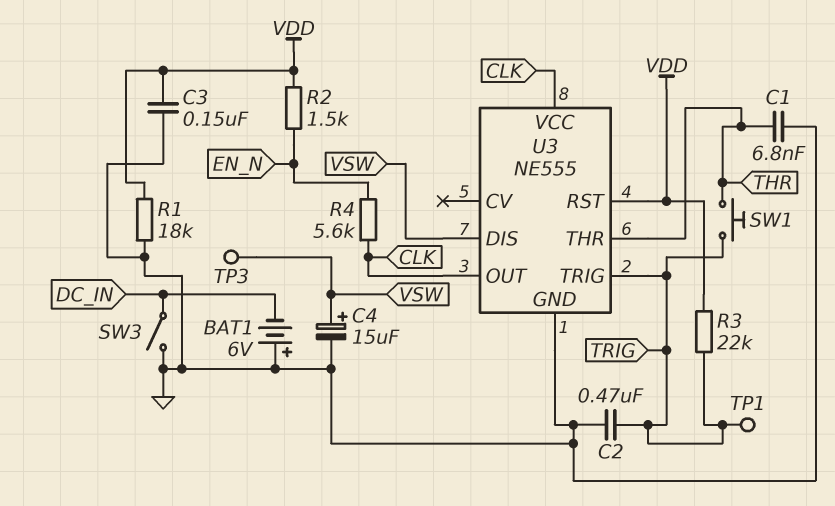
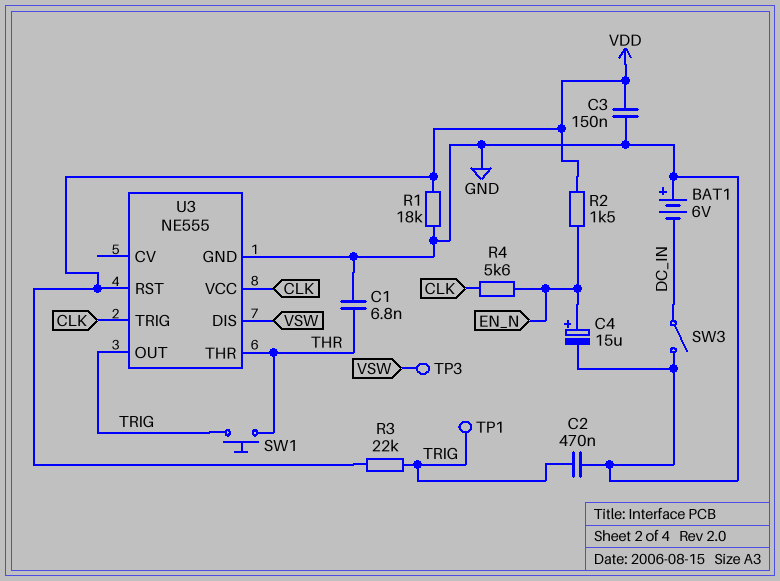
C4: 15uF (plus VSW, minus GND) -> 15uF (plus EN_N, minus GND)
U3 pin OUT: CLK -> TRIG
U3 pin TRIG: TRIG -> CLK

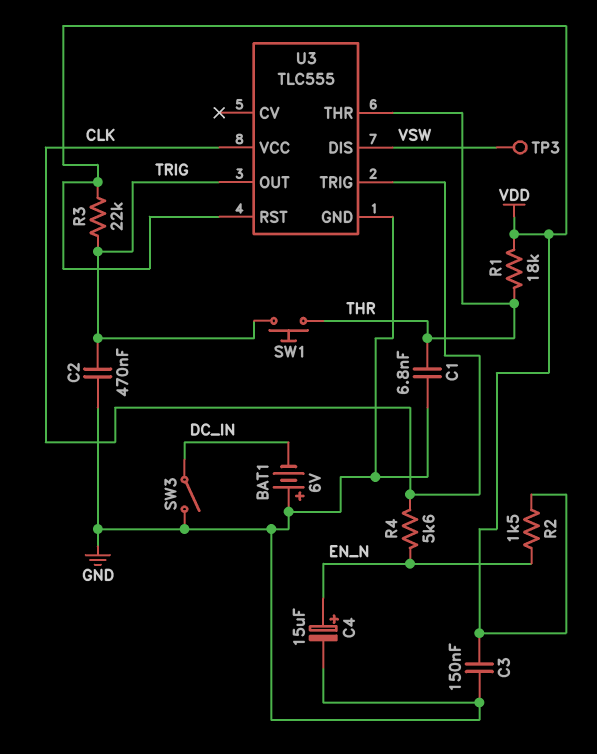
R1: 18k (GND, VDD) -> 18k (THR, VDD)
TP1: test point (TRIG) -> none
U3: NE555 -> TLC555

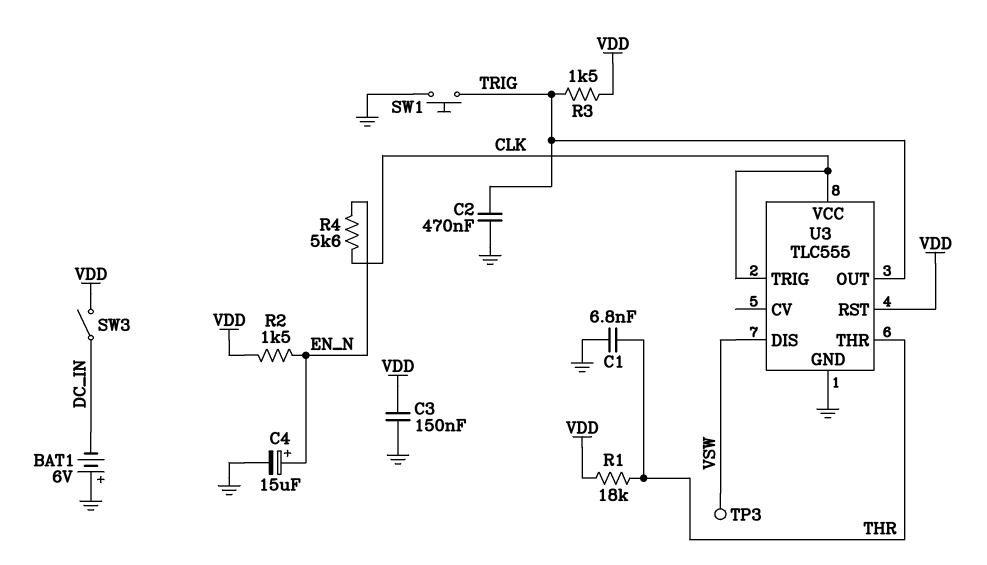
R3: 22k (TRIG, VDD) -> 1.5k (TRIG, VDD)
SW1: button (THR, TRIG) -> button (GND, TRIG)
SW3: switch (DC_IN, GND) -> switch (DC_IN, VDD)

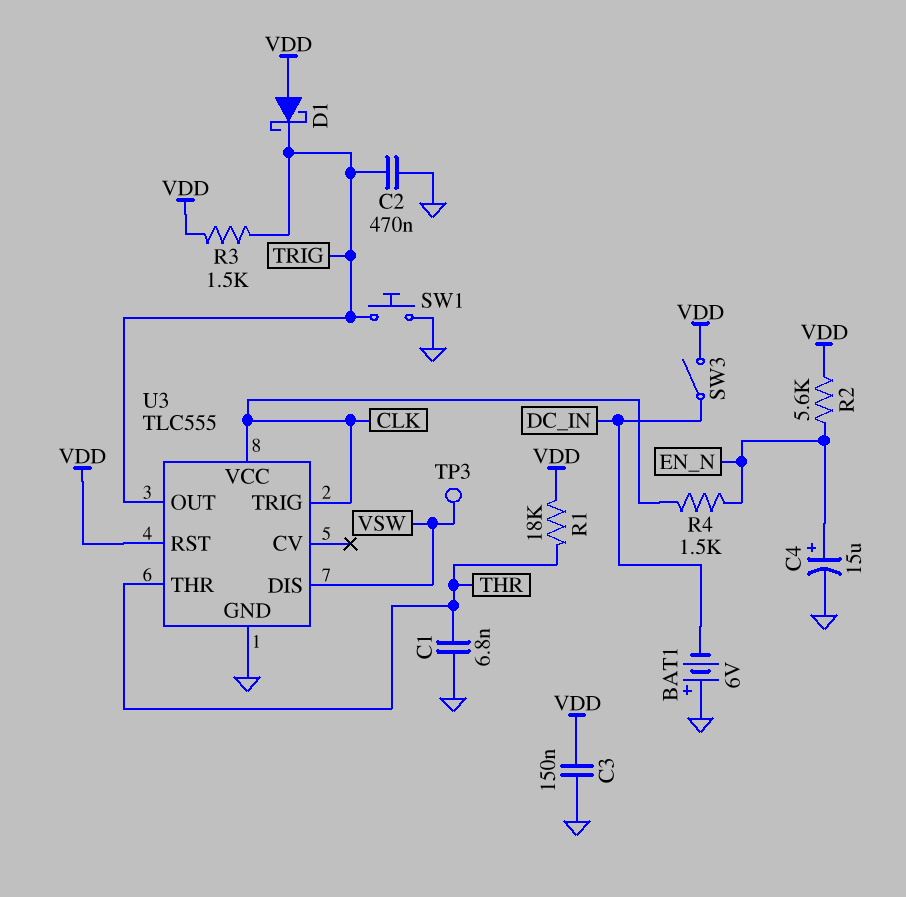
D1: none -> schottky (A VDD, K TRIG)
R2: 1.5k (EN_N, VDD) -> 5.6k (EN_N, VDD)
R4: 5.6k (CLK, EN_N) -> 1.5k (CLK, EN_N)

